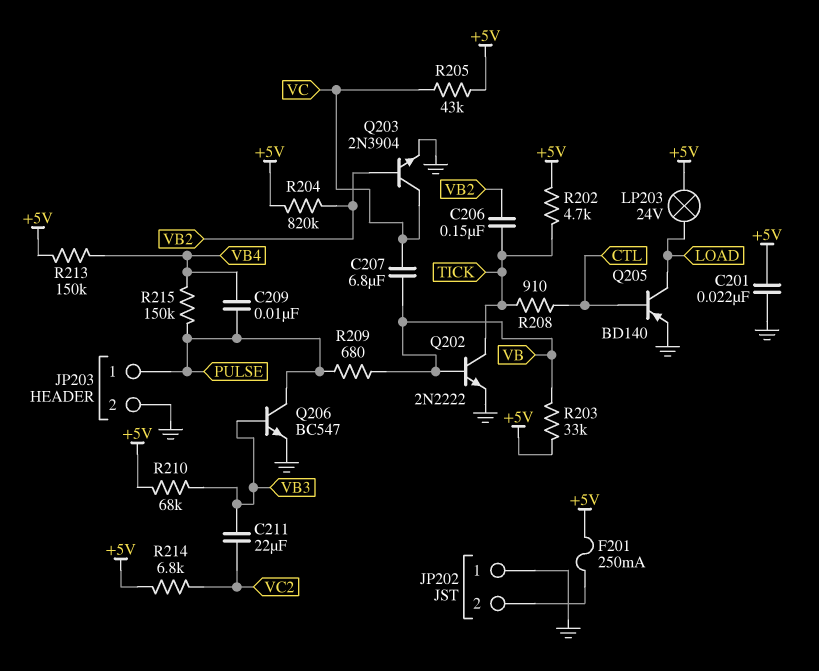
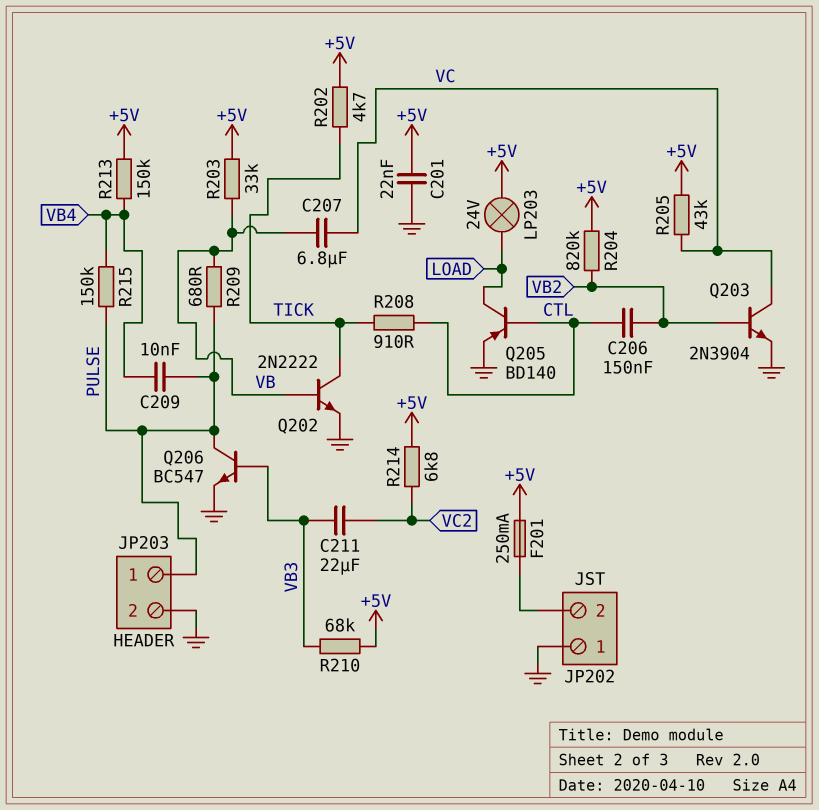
C206: 150nF (TICK, VB2) -> 150nF (CTL, VB2)

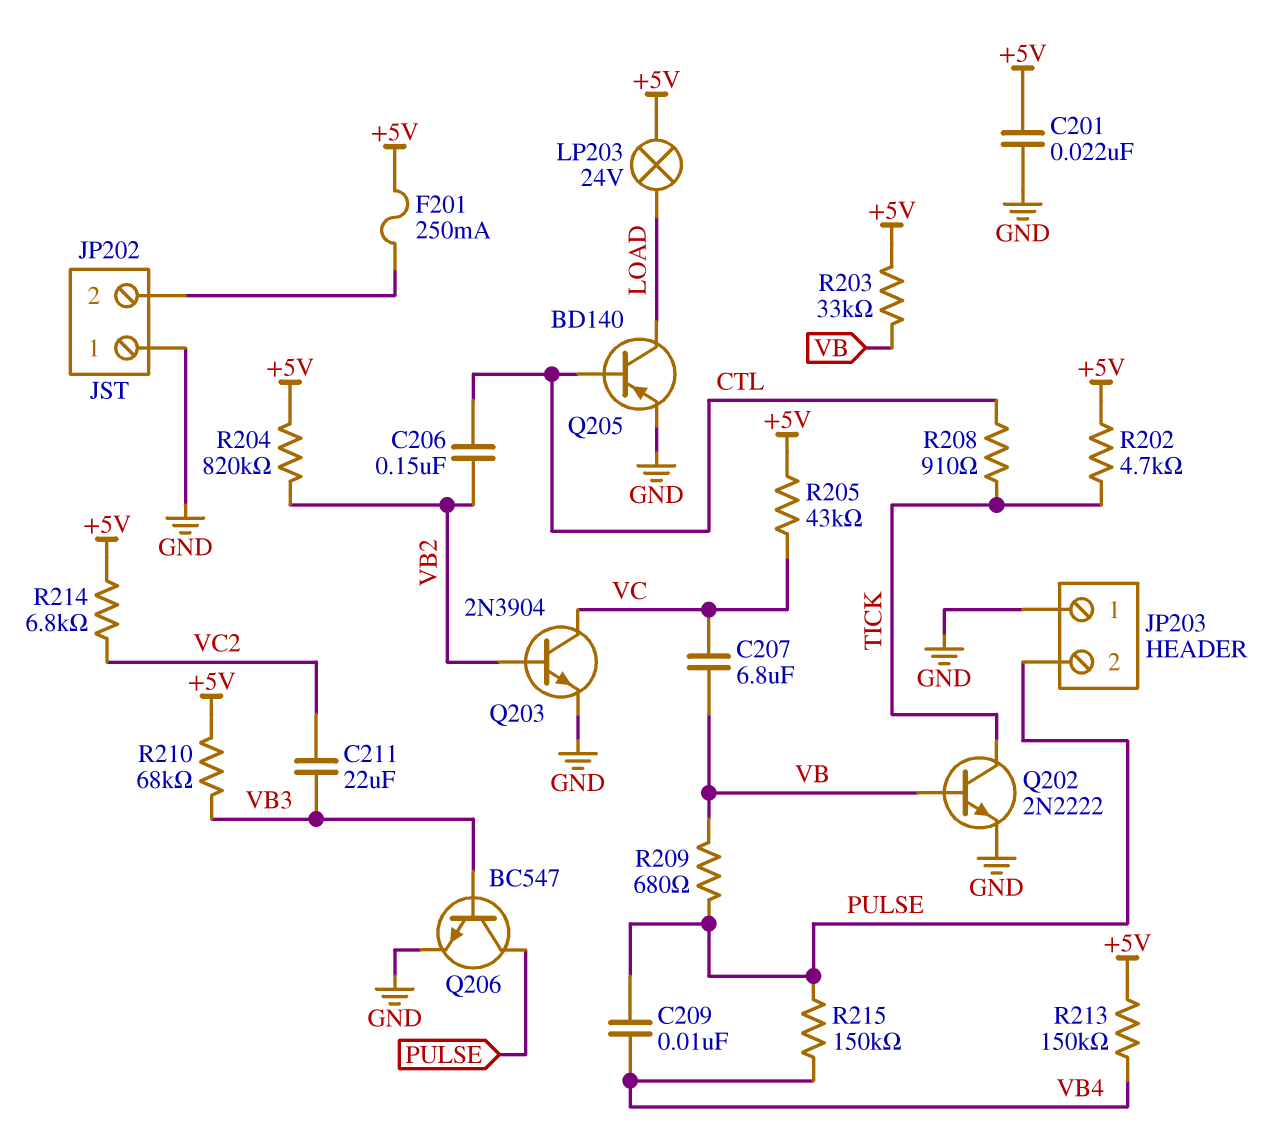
JP203 pin 1: PULSE -> GND
JP203 pin 2: GND -> PULSE

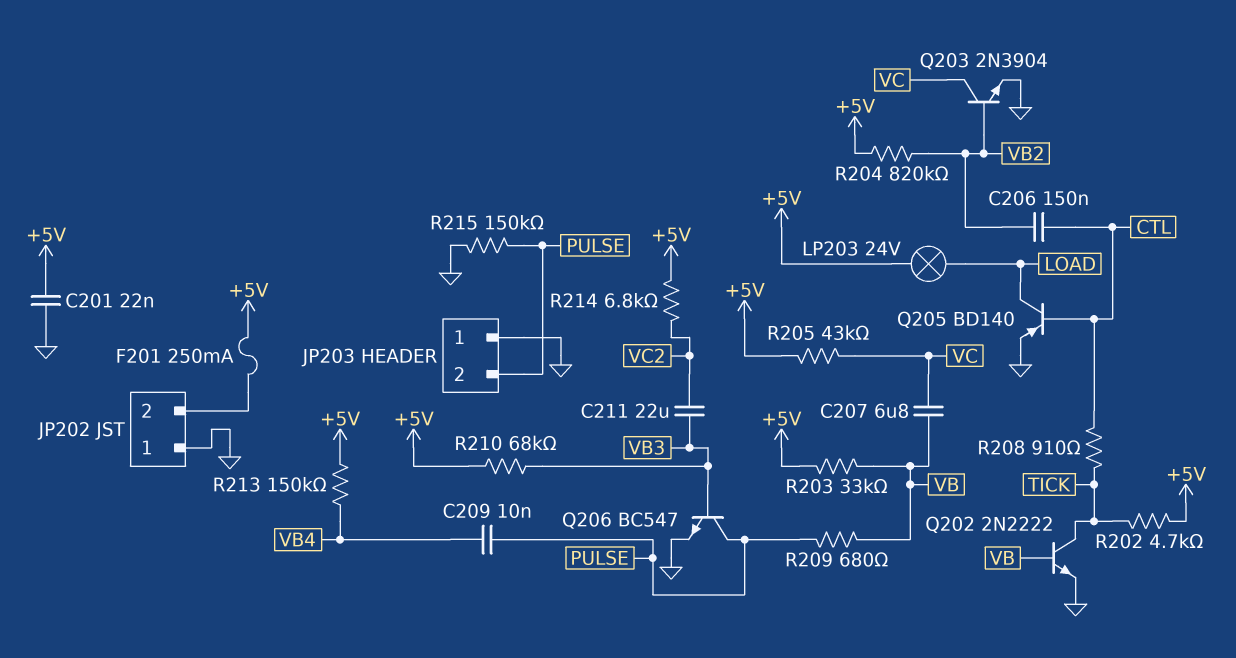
R215: 150k (PULSE, VB4) -> 150k (GND, PULSE)

